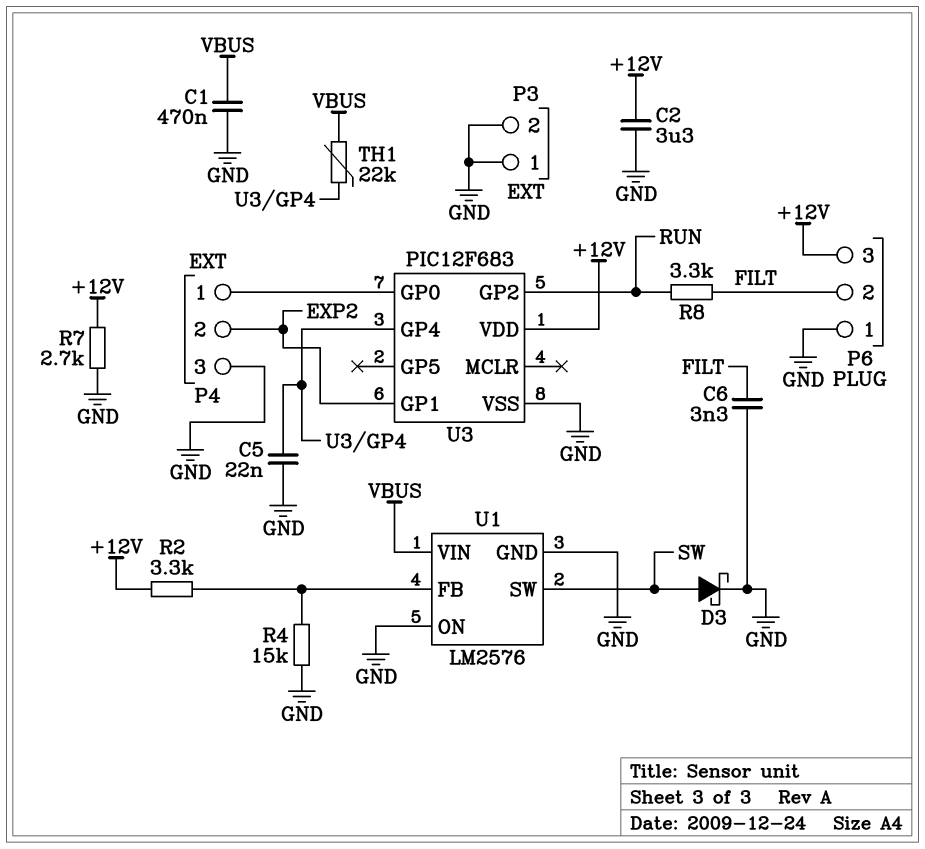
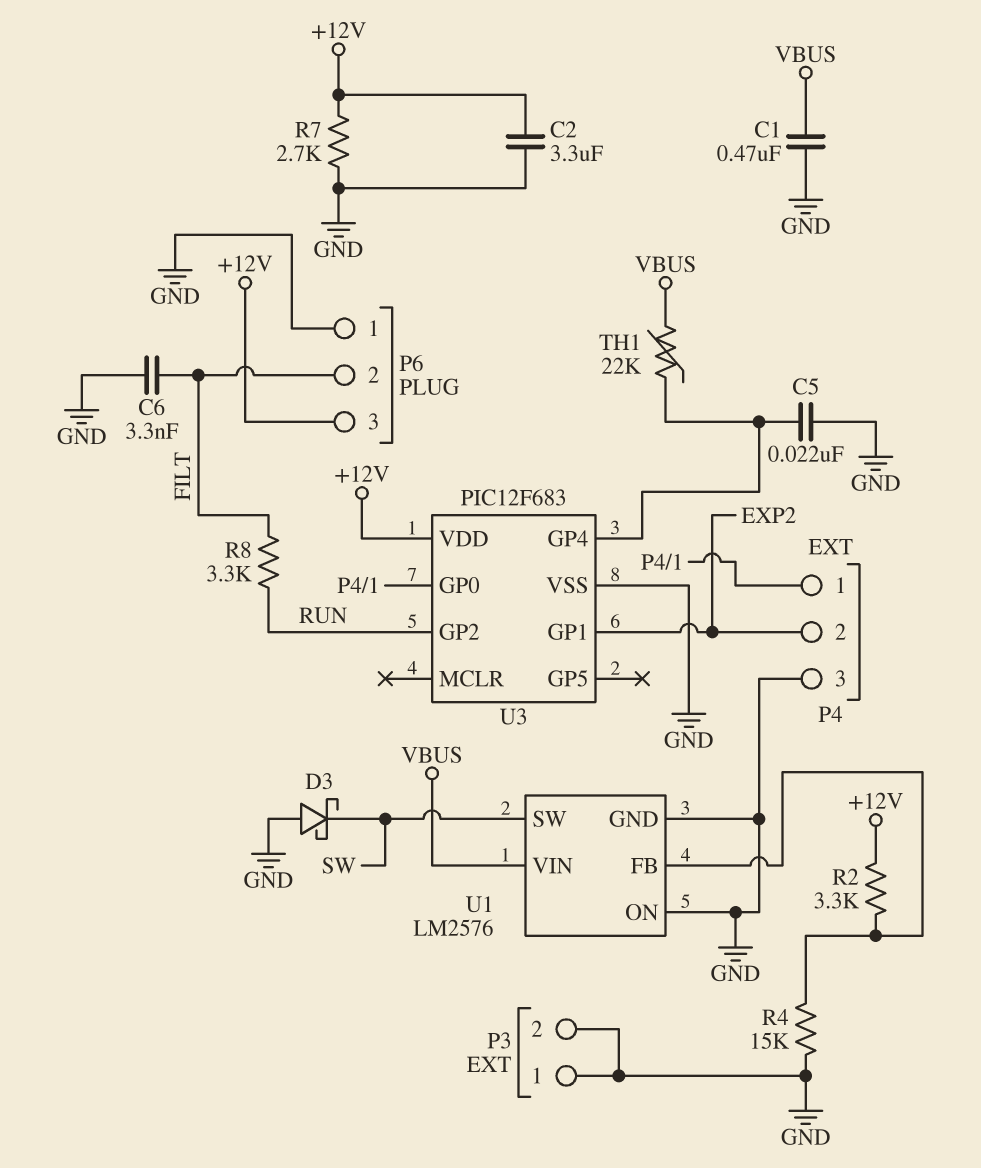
D3: schottky (A SW, K GND) -> schottky (A GND, K SW)

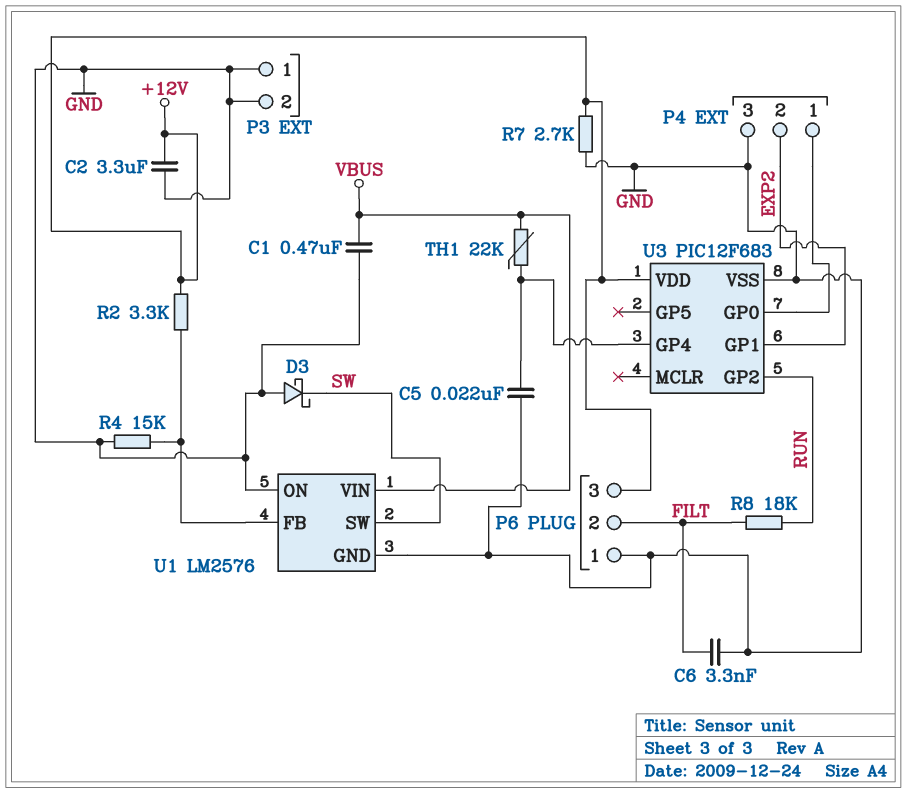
R8: 3.3k (FILT, RUN) -> 18k (FILT, RUN)

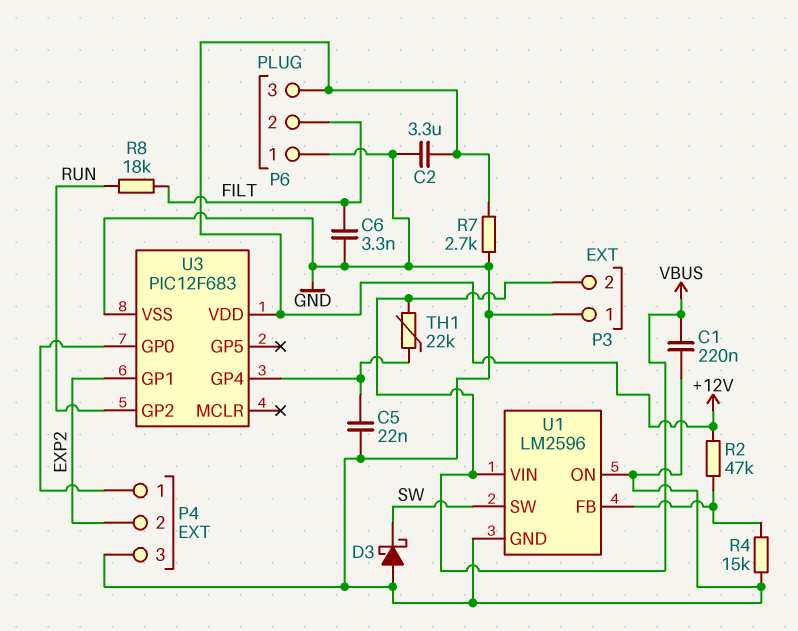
C1: 470nF (GND, VBUS) -> 220nF (GND, VBUS)
P3 pin 2: GND -> VBUS
R2: 3.3k (+12V, U1/FB) -> 47k (+12V, U1/FB)
U1: LM2576 -> LM2596

